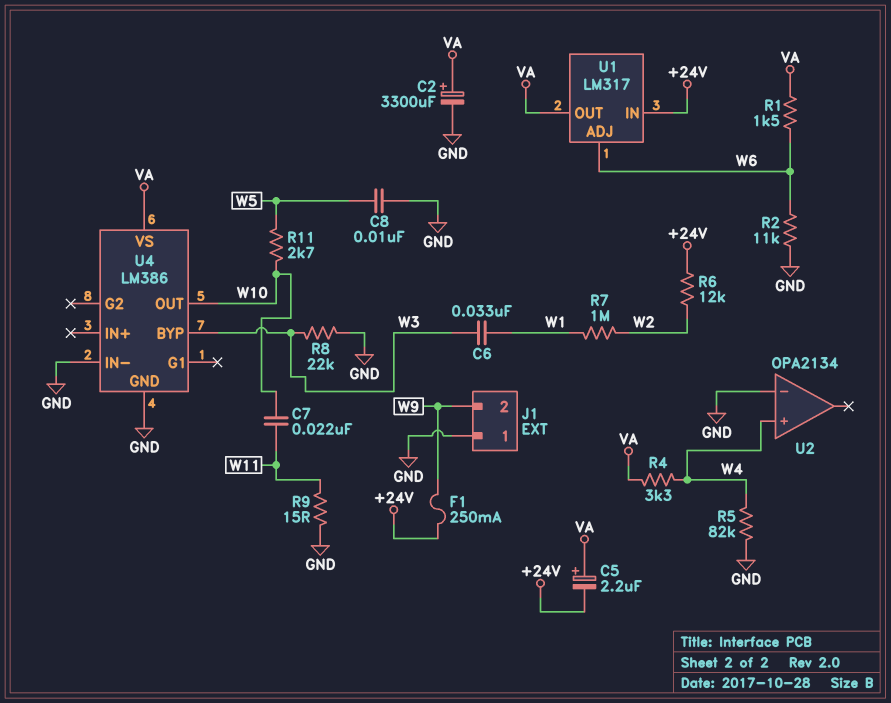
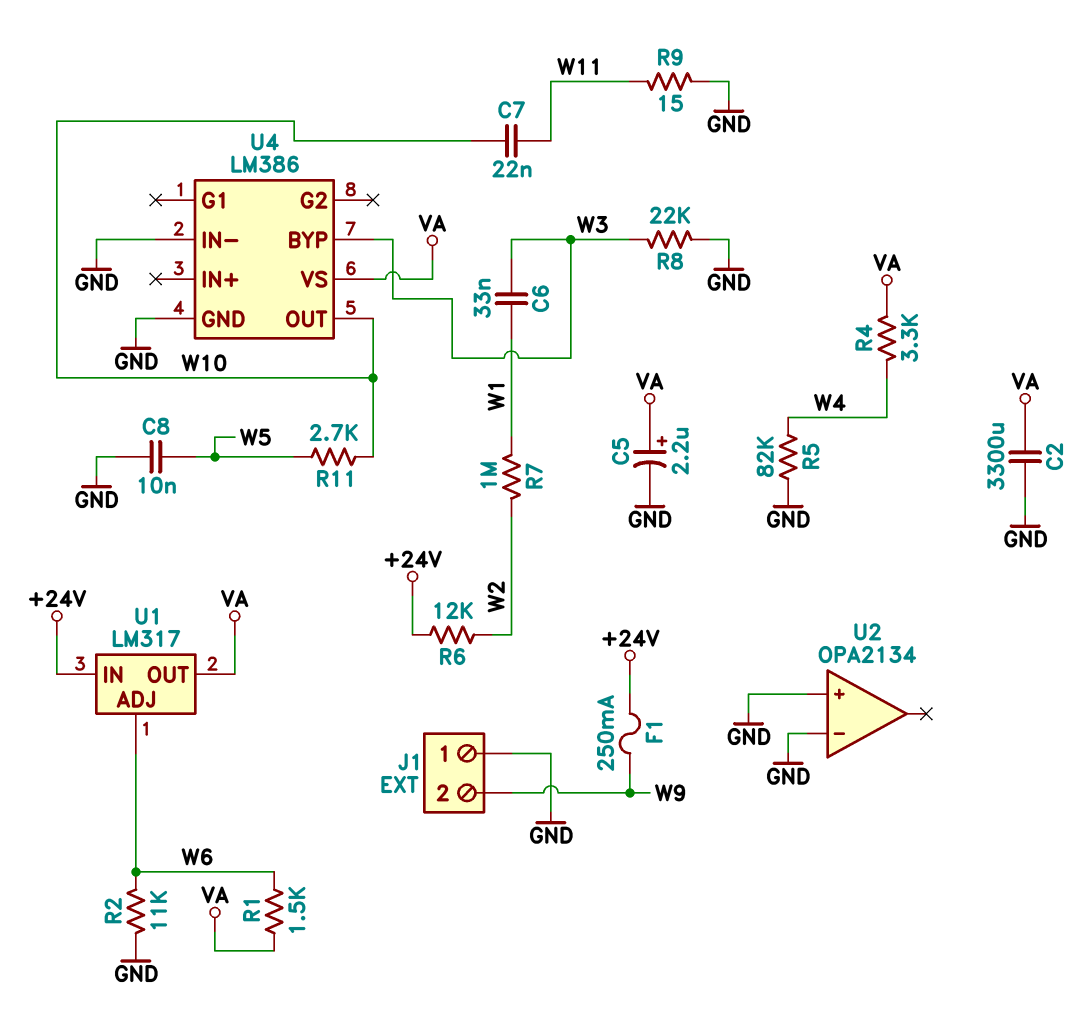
C2: 3300uF (plus VA, minus GND) -> 3300uF (GND, VA)
C5: 2.2uF (plus VA, minus +24V) -> 2.2uF (plus VA, minus GND)
U2 pin in+: W4 -> GND

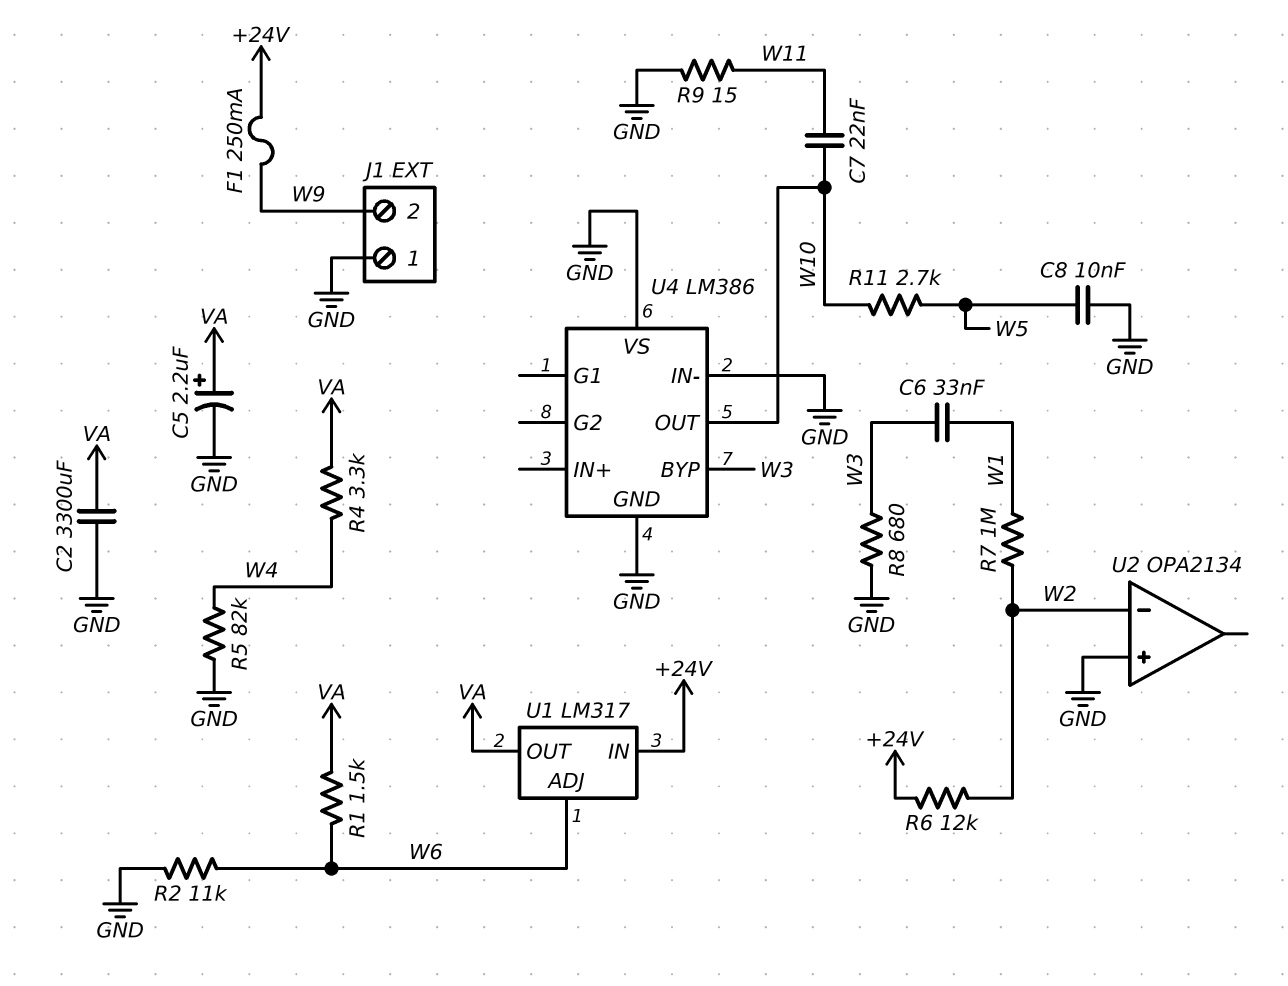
R8: 22k (GND, W3) -> 680 (GND, W3)
U2 pin in-: GND -> W2
U4 pin VS: VA -> GND

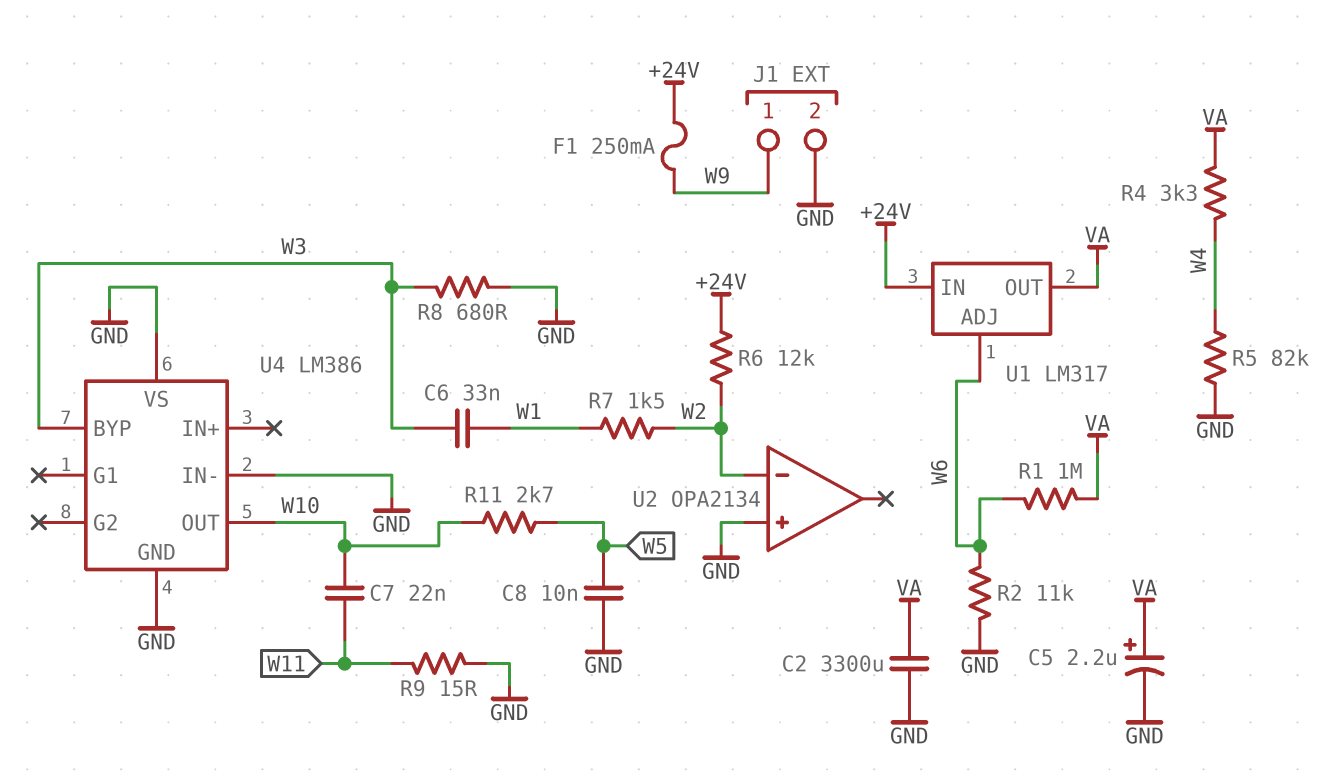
J1 pin 1: GND -> W9
J1 pin 2: W9 -> GND
R1: 1.5k (VA, W6) -> 1M (VA, W6)
R7: 1M (W1, W2) -> 1.5k (W1, W2)

